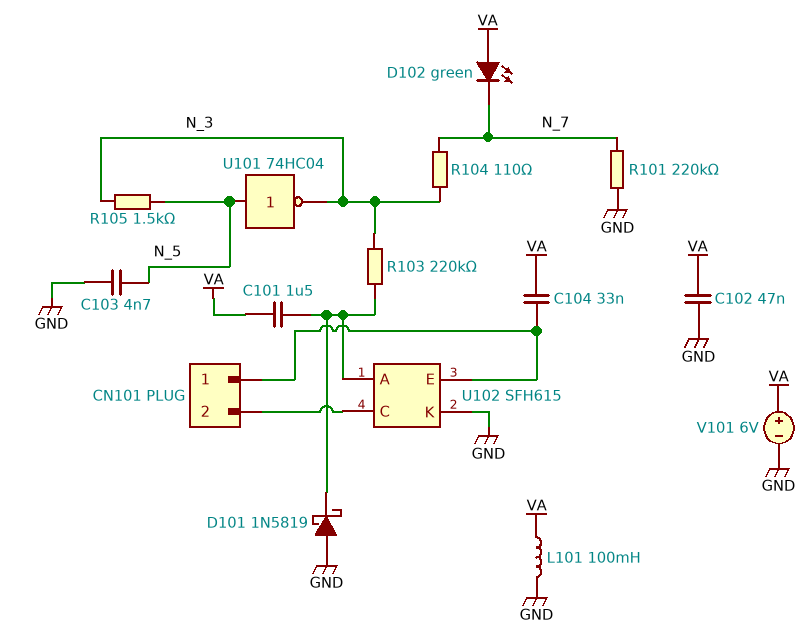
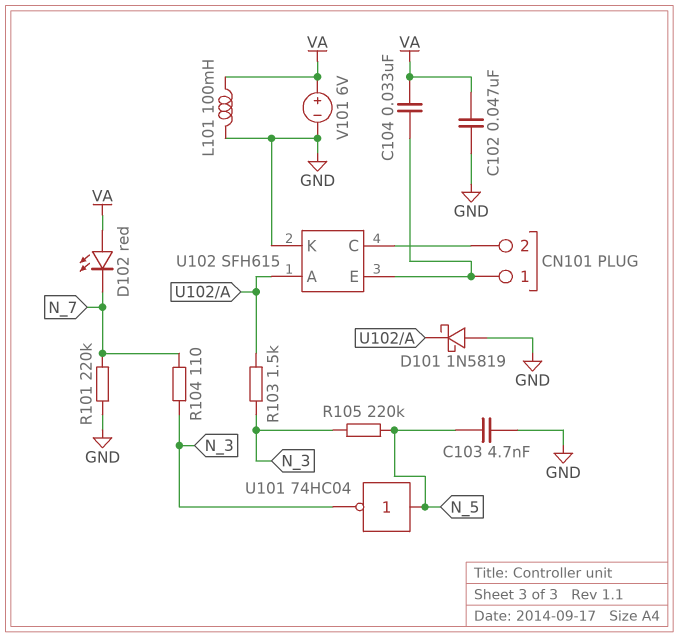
C101: 1.5uF (U102/A, VA) -> none
D102: LED green (A VA, K N_7) -> LED red (A VA, K N_7)
R103: 220k (N_3, U102/A) -> 1.5k (N_3, U102/A)
R105: 1.5k (N_3, N_5) -> 220k (N_3, N_5)

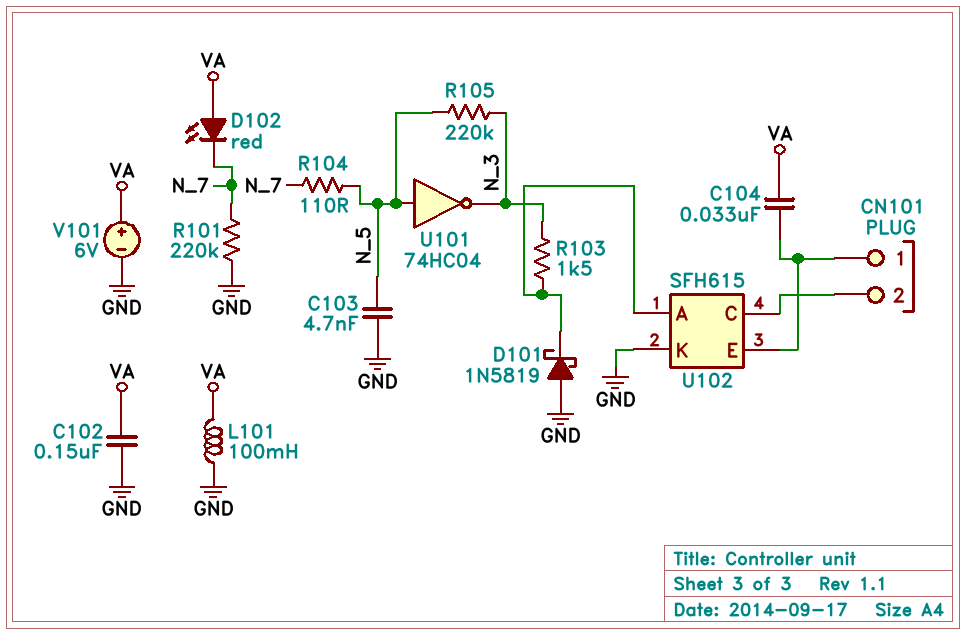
C102: 47nF (GND, VA) -> 150nF (GND, VA)
R104: 110 (N_3, N_7) -> 110 (N_5, N_7)

